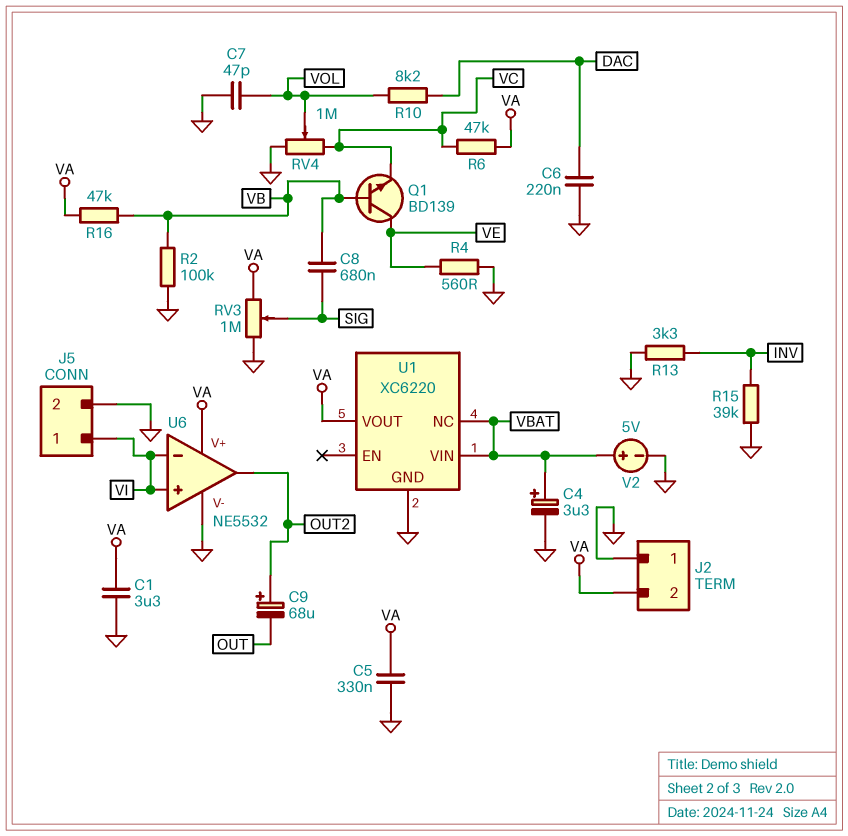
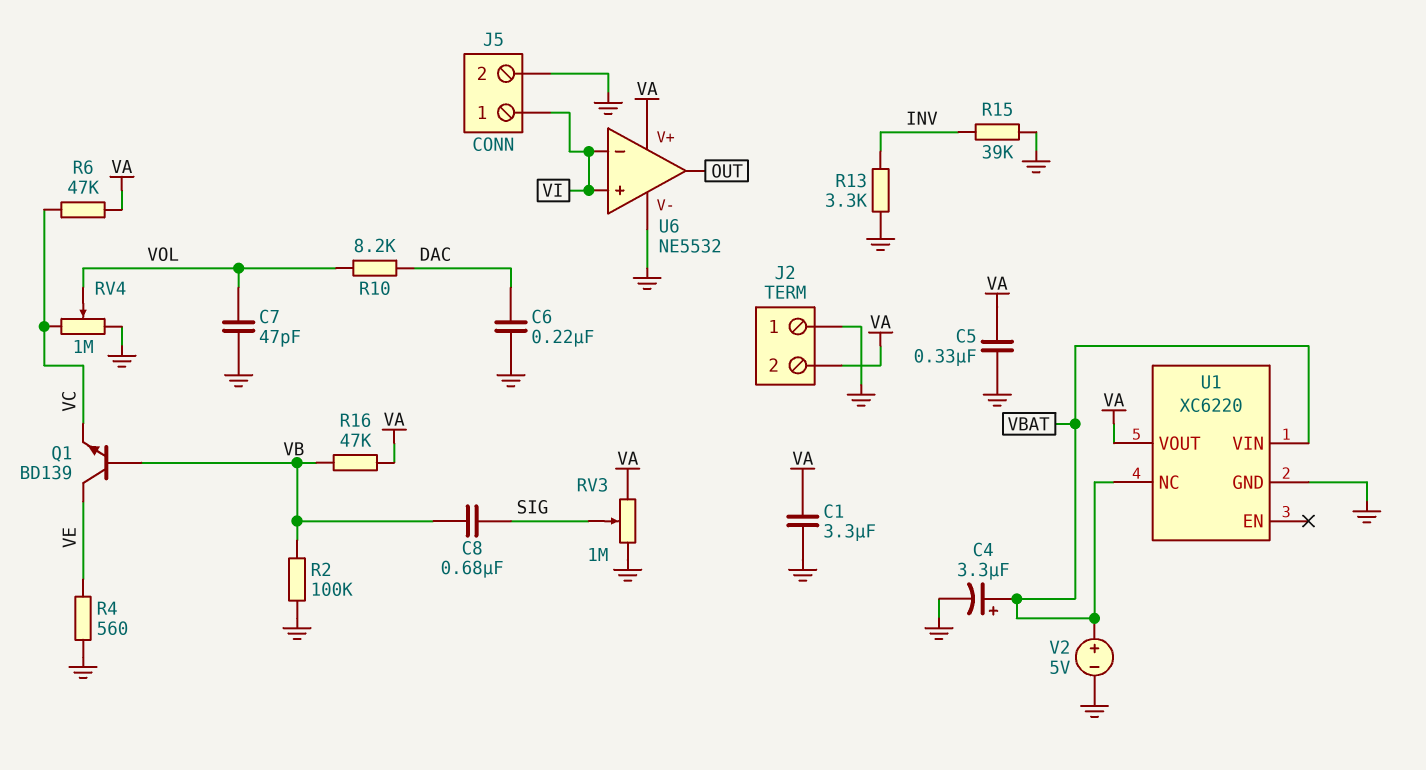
C9: 68uF (plus OUT2, minus OUT) -> none
U6 pin out: OUT2 -> OUT

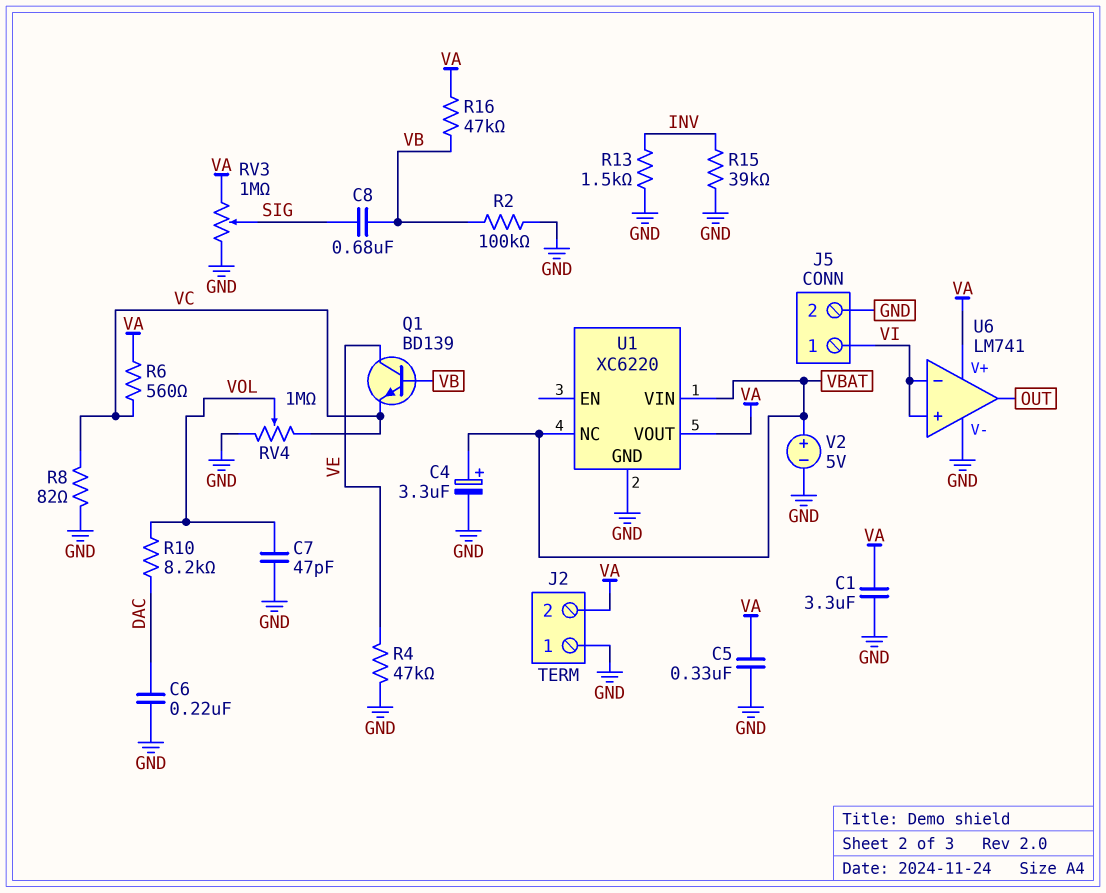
R4: 560 (GND, VE) -> 47k (GND, VE)
R6: 47k (VA, VC) -> 560 (VA, VC)
R8: none -> 82 (GND, VC)
R13: 3.3k (GND, INV) -> 1.5k (GND, INV)
U6: NE5532 -> LM741

